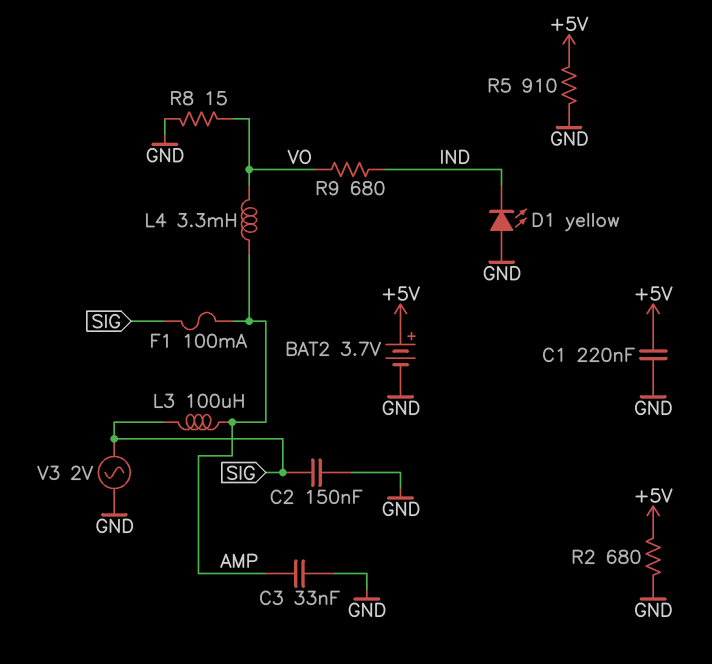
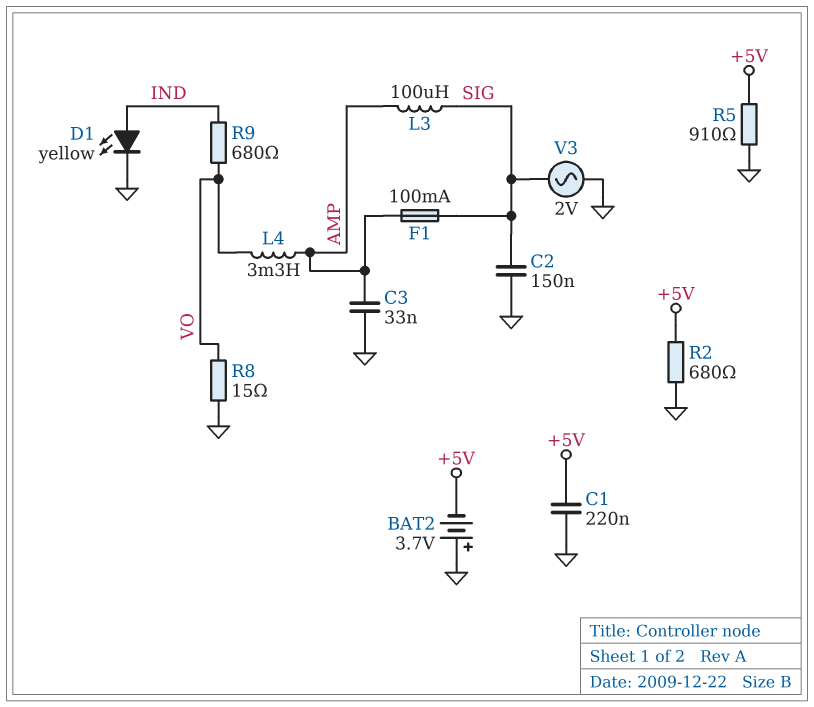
BAT2: 3.7V (plus +5V, minus GND) -> 3.7V (plus GND, minus +5V)
D1: LED yellow (A GND, K IND) -> LED yellow (A IND, K GND)

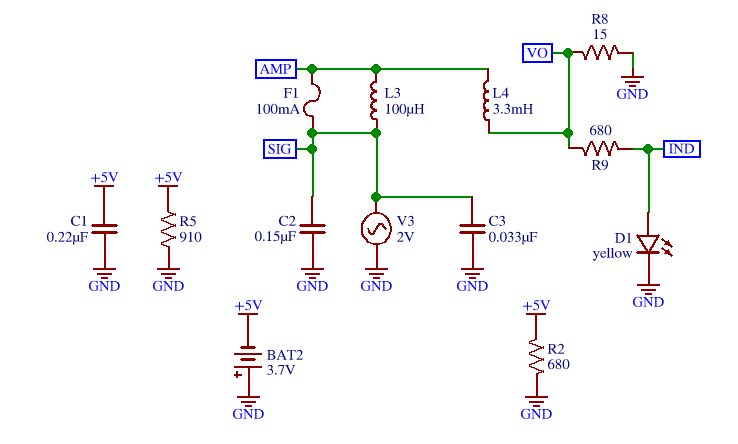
C3: 33nF (AMP, GND) -> 33nF (GND, SIG)

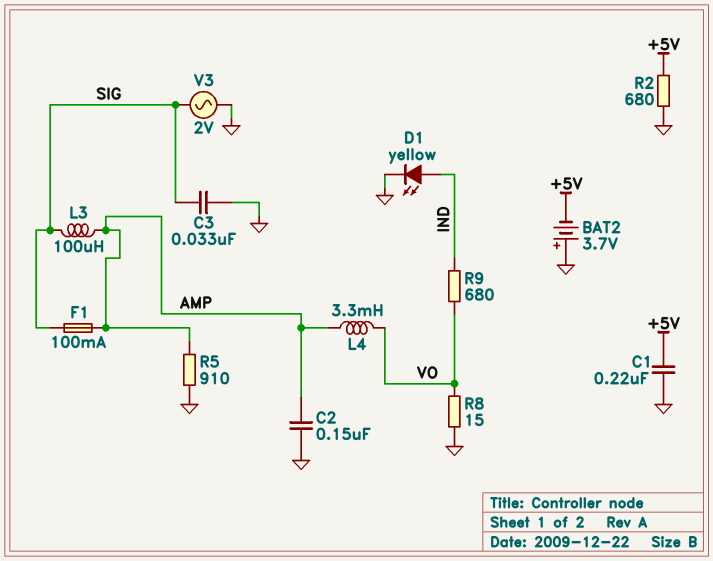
C2: 150nF (GND, SIG) -> 150nF (AMP, GND)
R5: 910 (+5V, GND) -> 910 (AMP, GND)

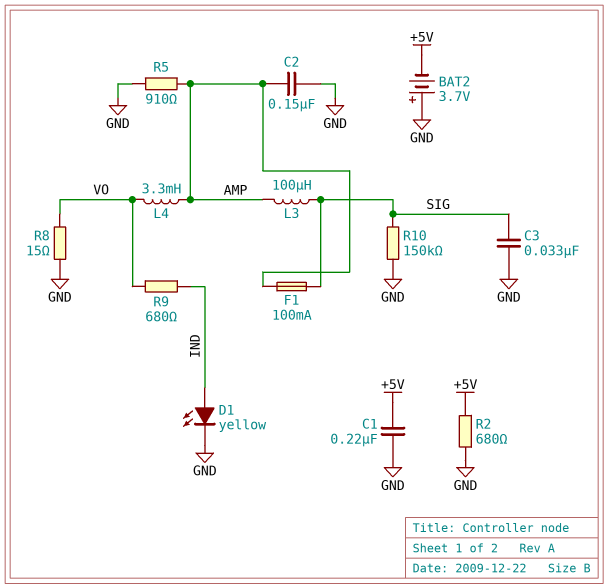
R10: none -> 150k (GND, SIG)
V3: AC 2V (GND, SIG) -> none

